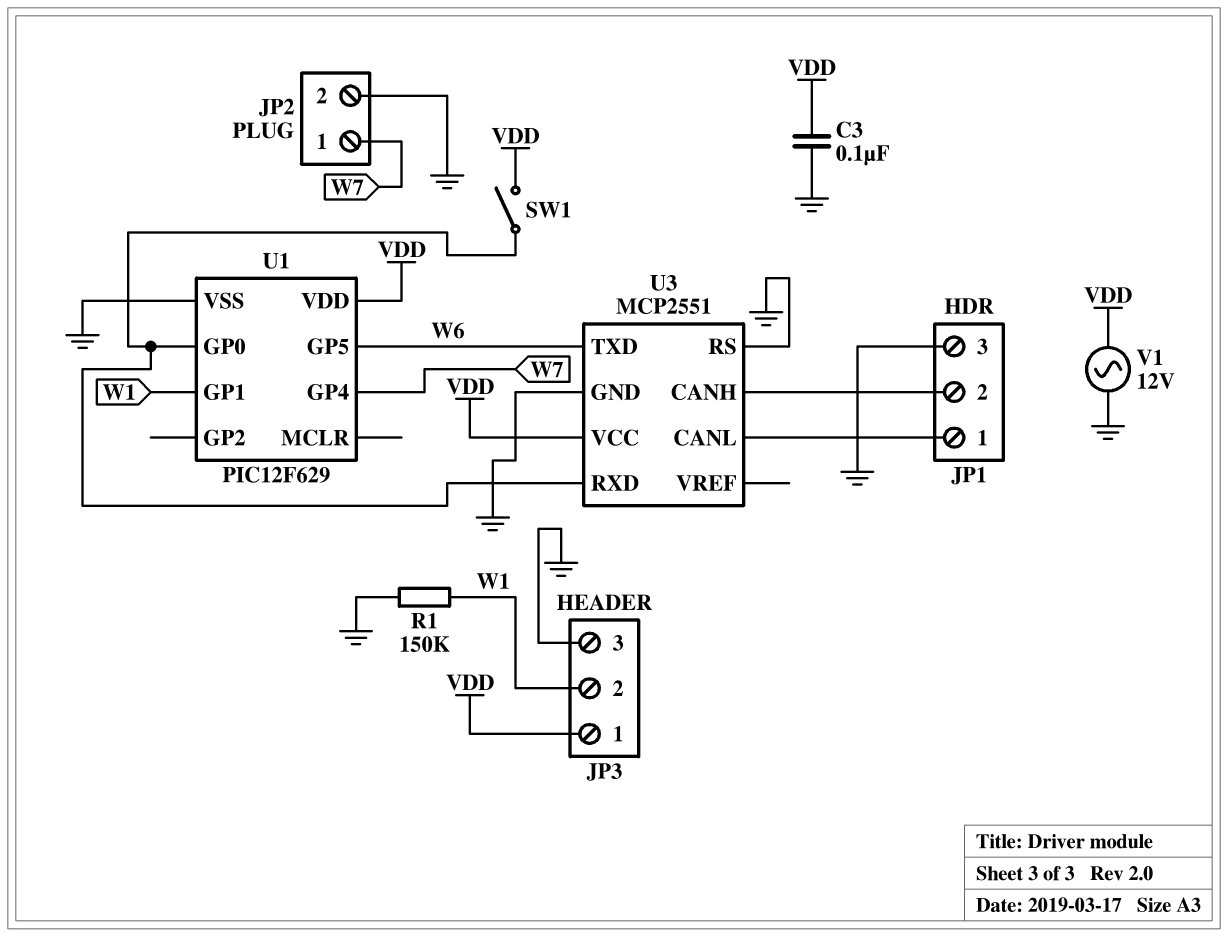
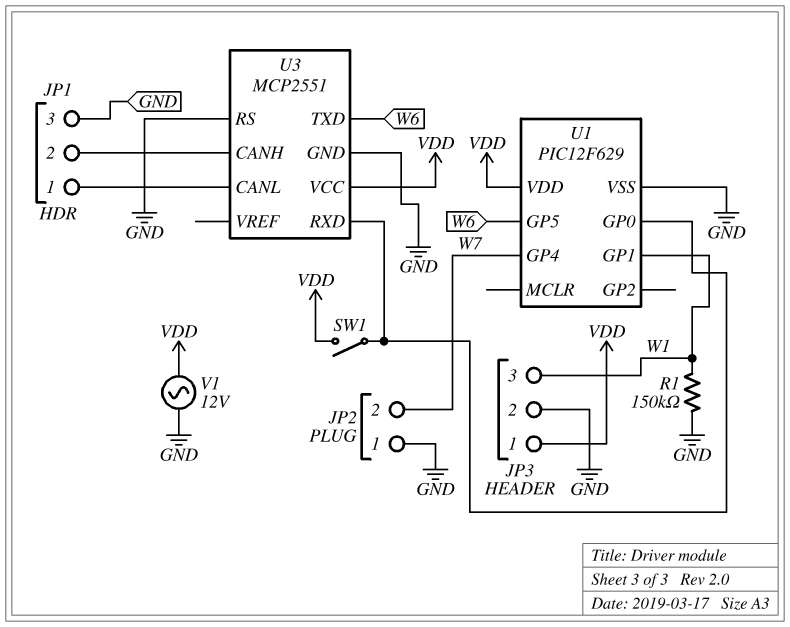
C3: 100nF (GND, VDD) -> none
JP2 pin 1: W7 -> GND
JP2 pin 2: GND -> W7
JP3 pin 2: W1 -> GND
JP3 pin 3: GND -> W1

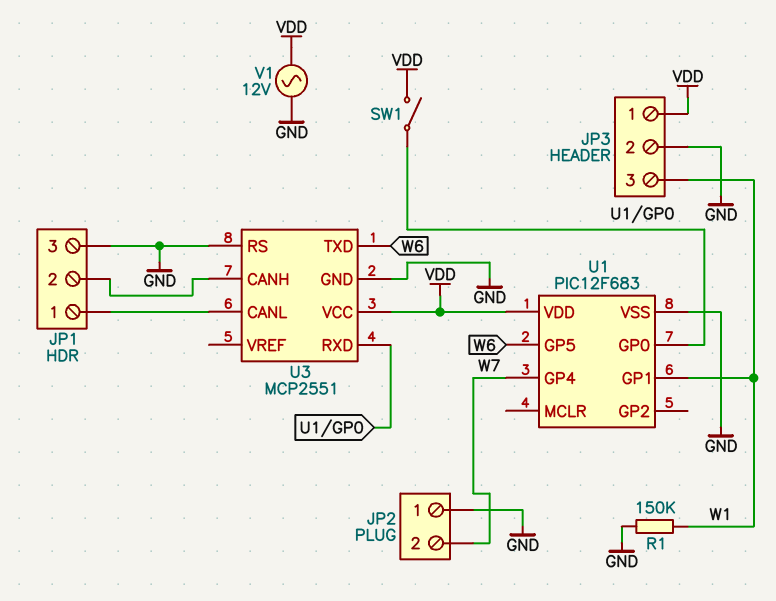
U1: PIC12F629 -> PIC12F683

